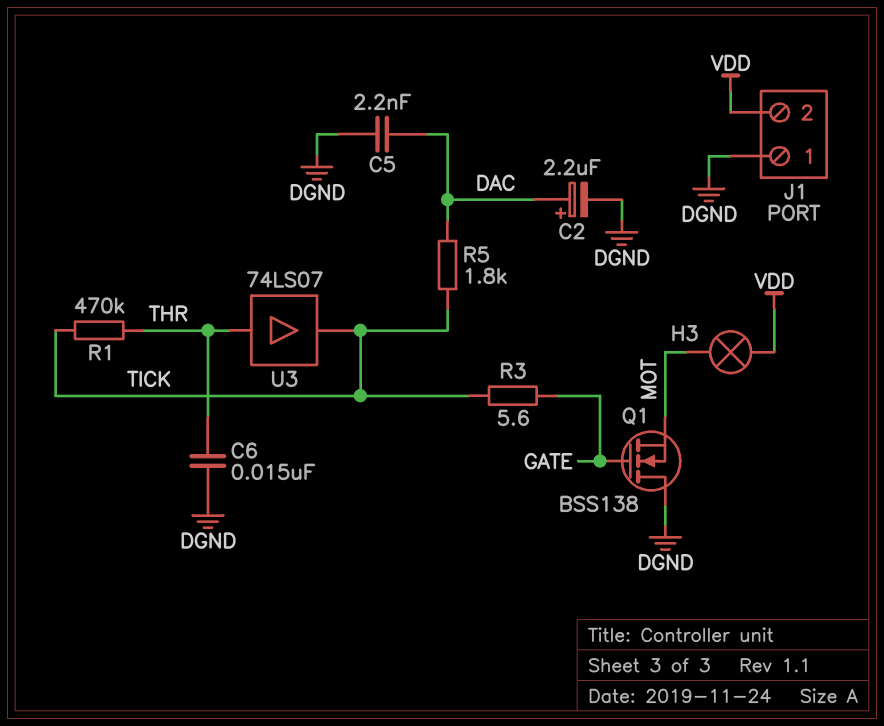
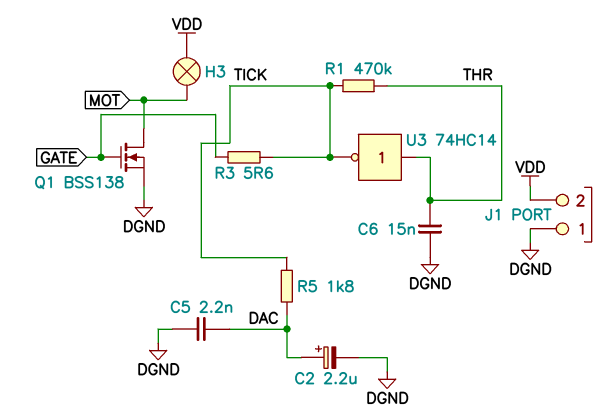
Q1: NMOS BSS138 (G GATE, D DGND, S MOT) -> NMOS BSS138 (G GATE, D MOT, S DGND)
U3: buffer 74LS07 (in THR, out TICK) -> NOT 74HC14 (in THR, out TICK)

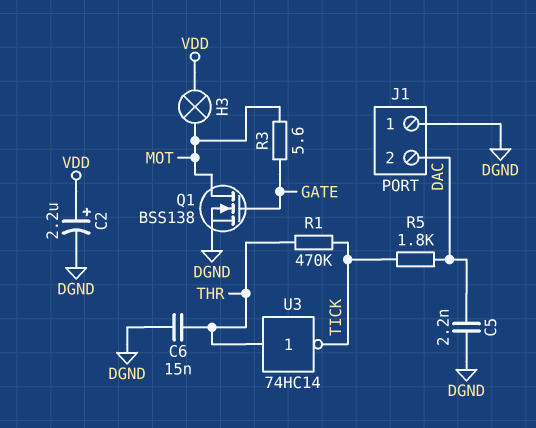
C2: 2.2uF (plus DAC, minus DGND) -> 2.2uF (plus VDD, minus DGND)
J1 pin 2: VDD -> DAC
R3: 5.6 (GATE, TICK) -> 5.6 (GATE, MOT)

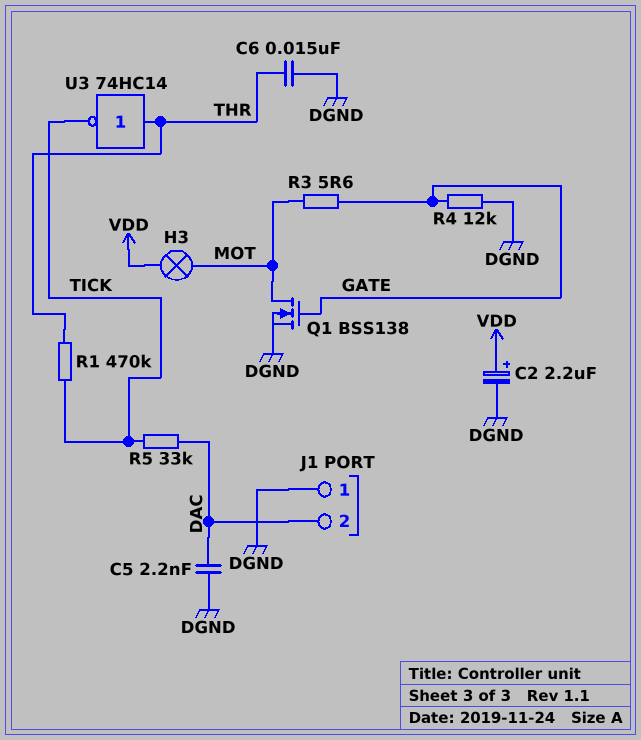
R4: none -> 12k (DGND, GATE)
R5: 1.8k (DAC, TICK) -> 33k (DAC, TICK)

